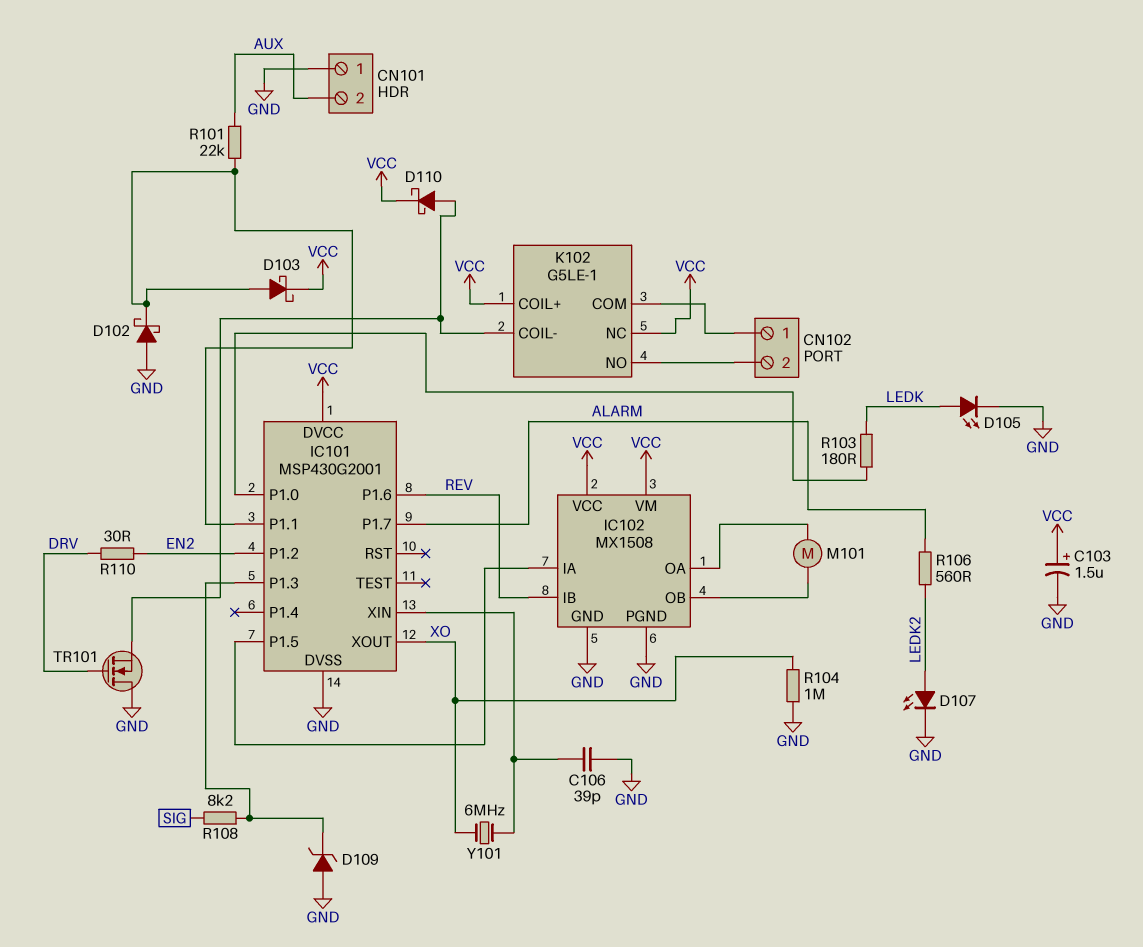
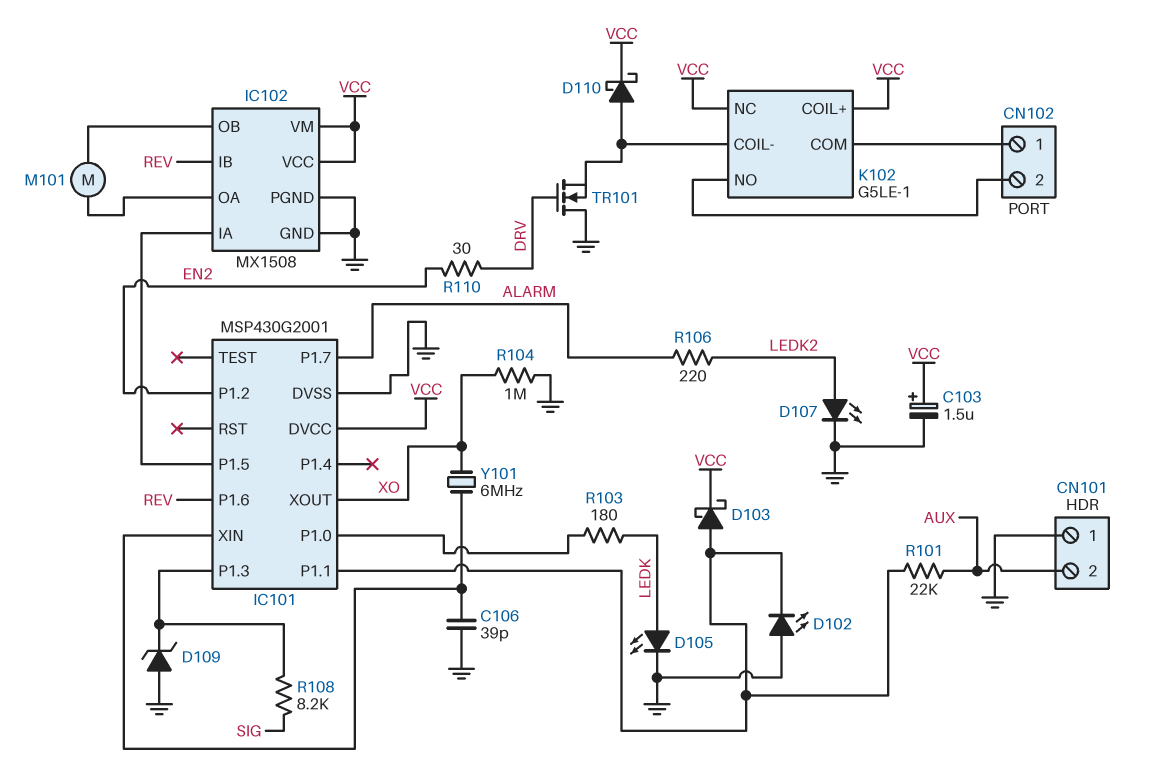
D102: schottky (A GND, K IC101/P1.1) -> LED (A GND, K IC101/P1.1)
R106: 560 (ALARM, LEDK2) -> 220 (ALARM, LEDK2)

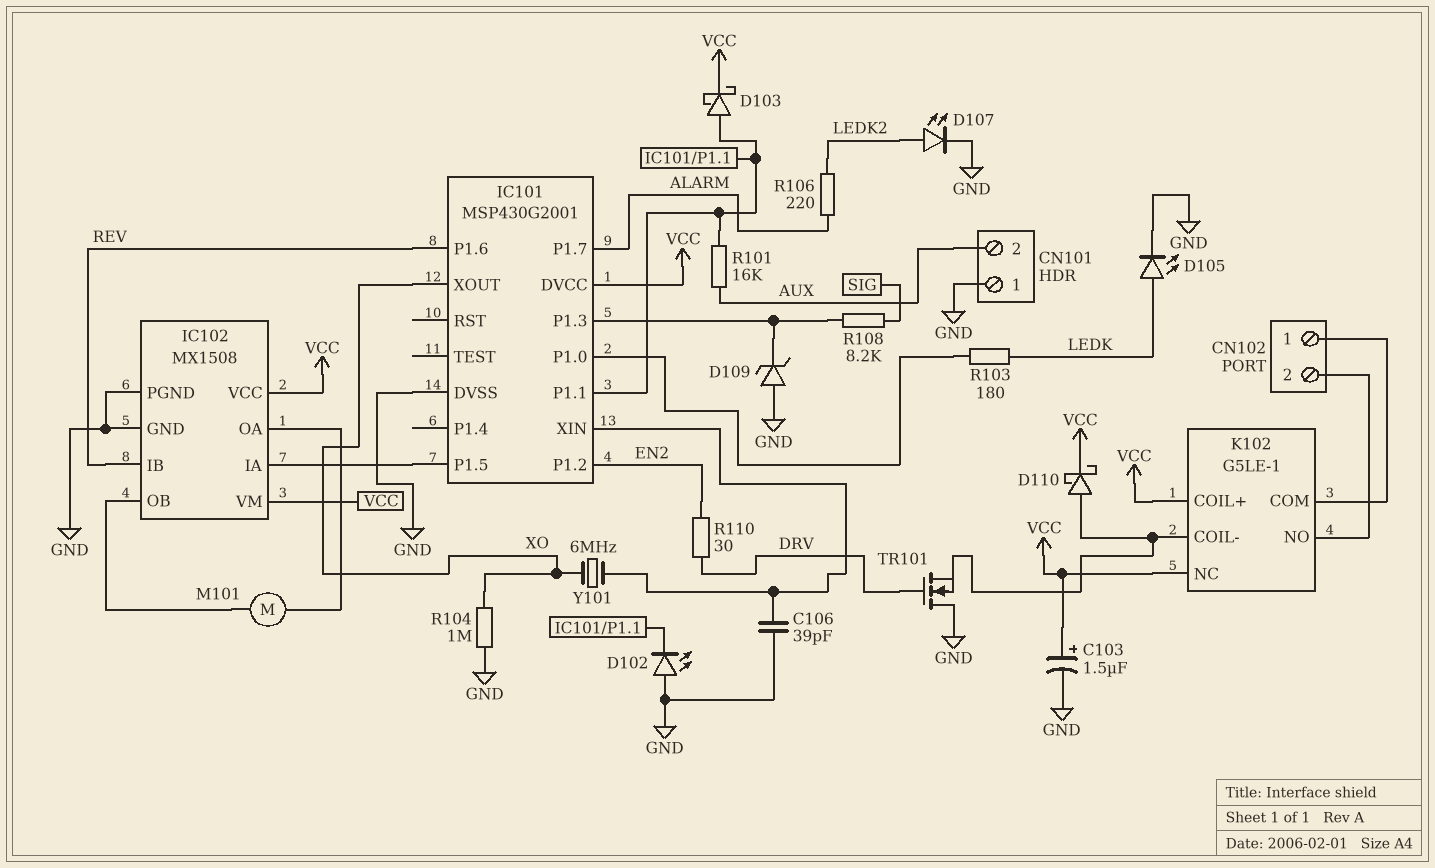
R101: 22k (AUX, IC101/P1.1) -> 16k (AUX, IC101/P1.1)

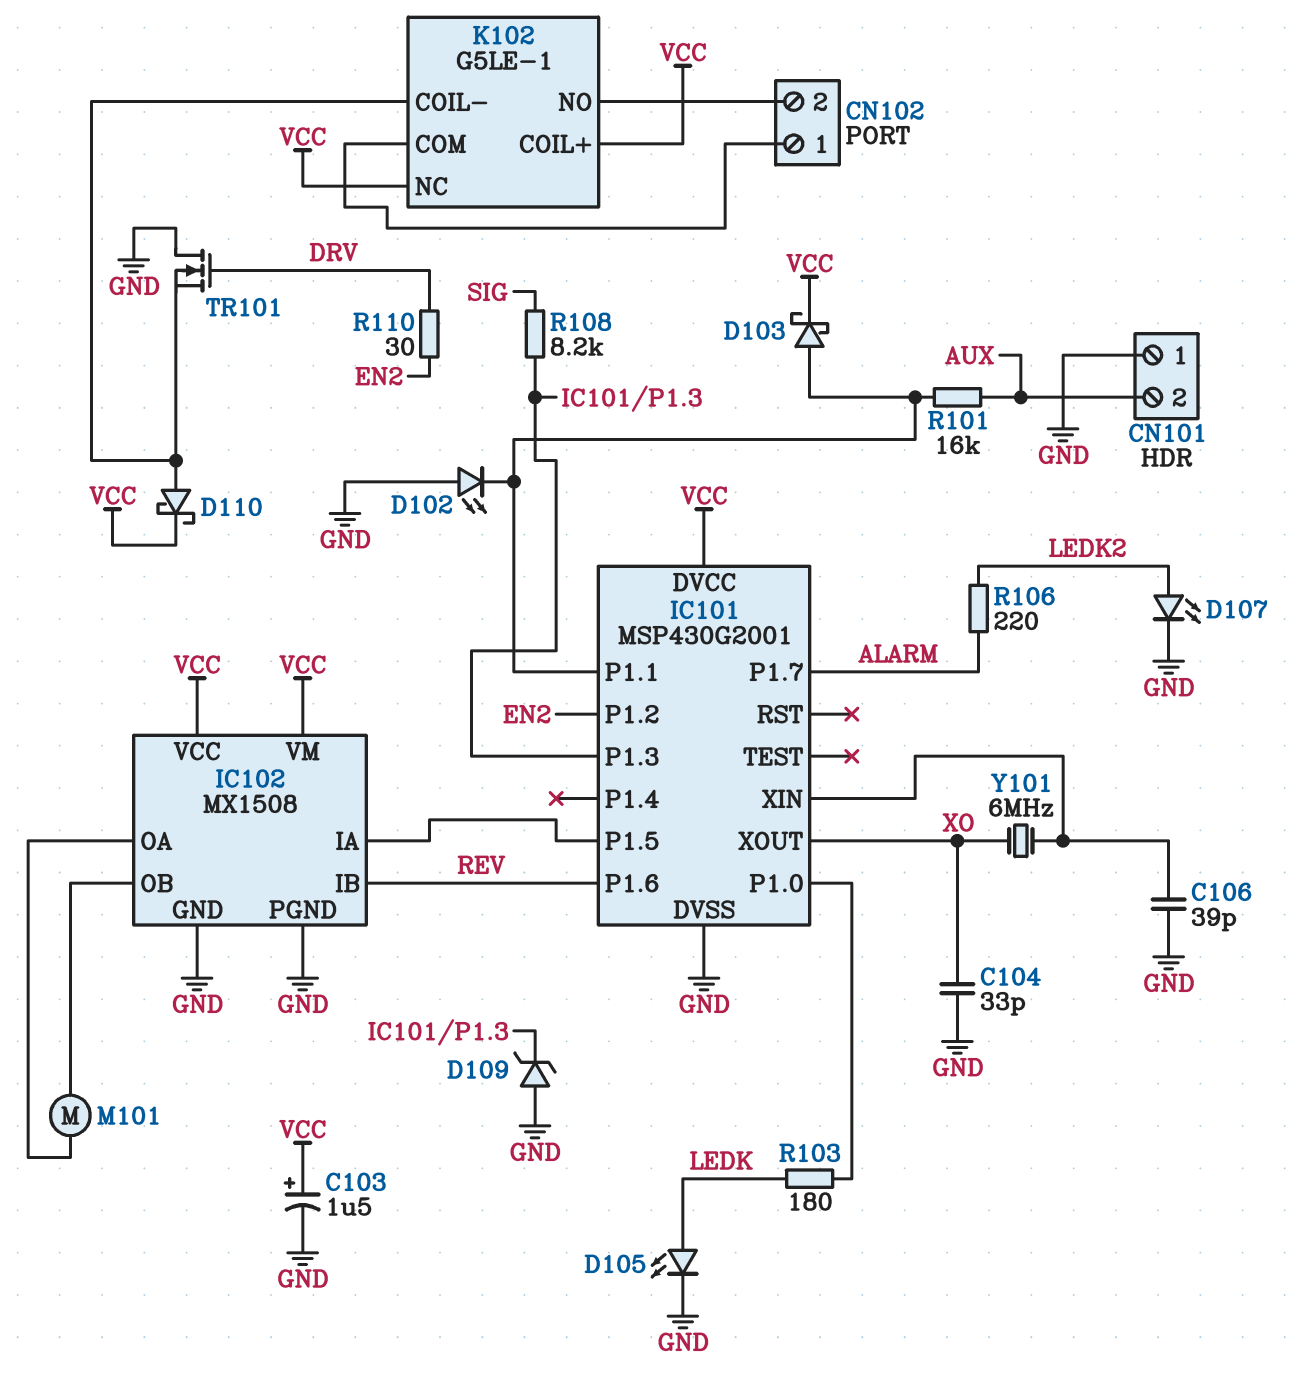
C104: none -> 33pF (GND, XO)
R104: 1M (GND, XO) -> none

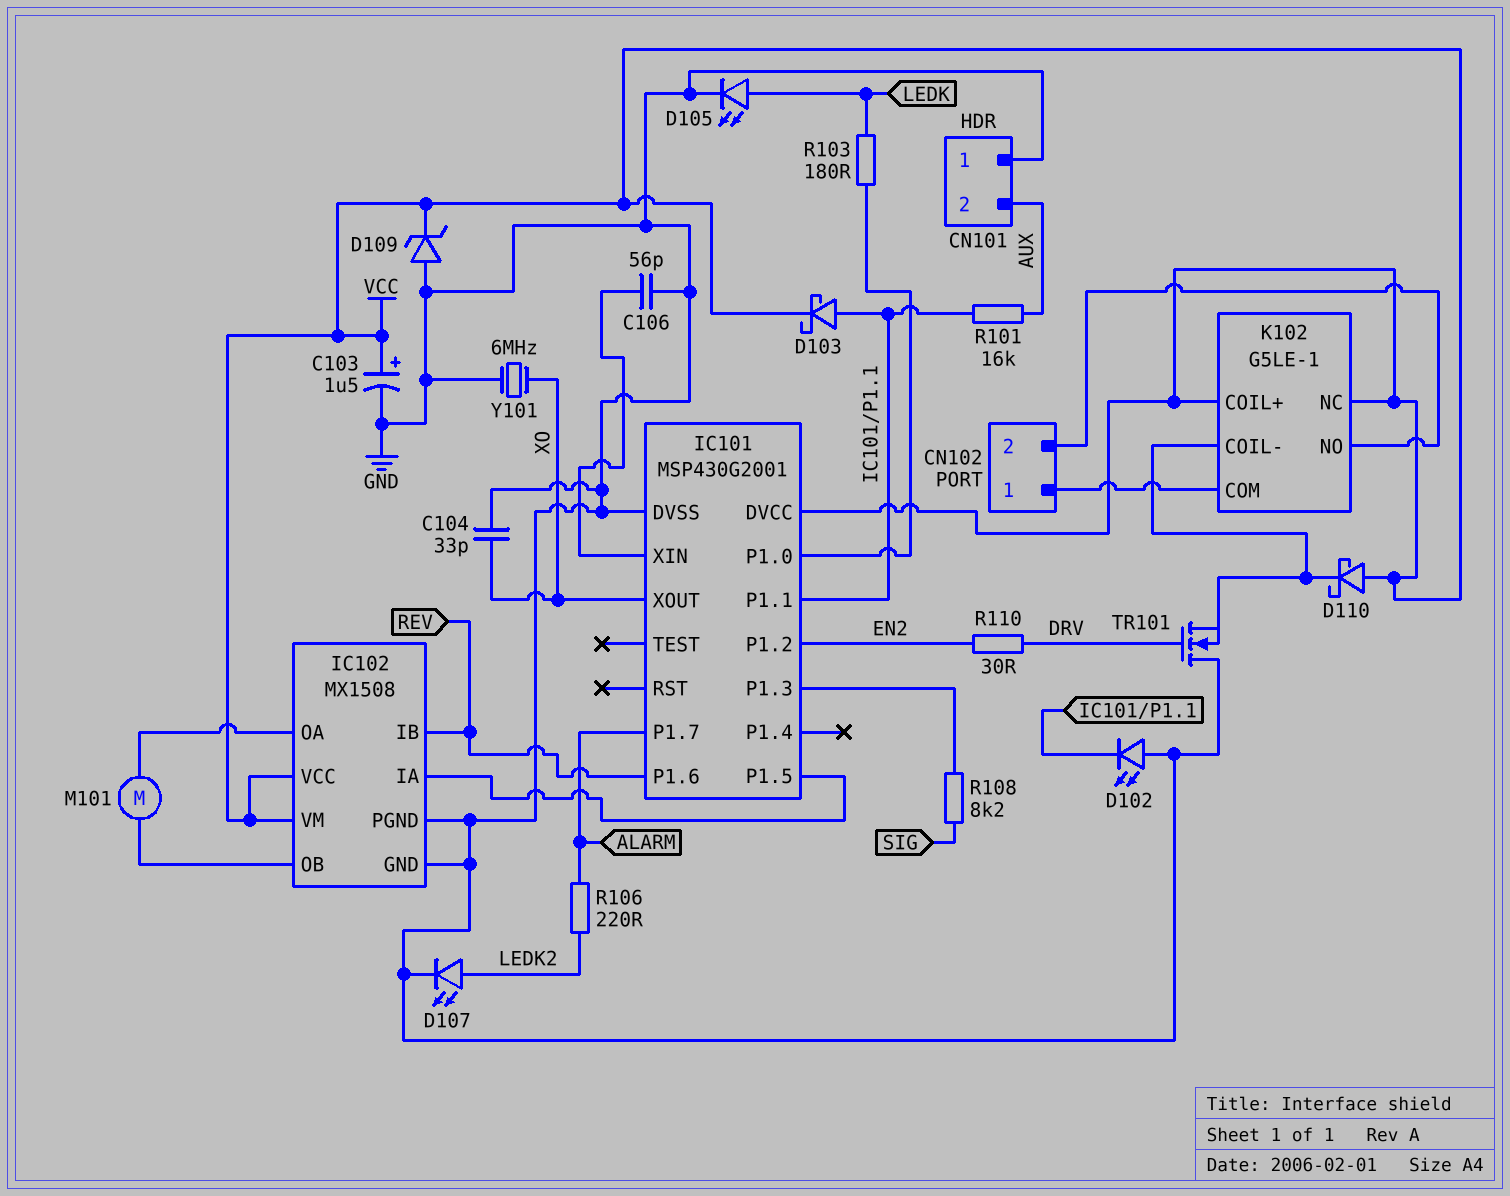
C106: 39pF (GND, IC101/XIN) -> 56pF (GND, IC101/XIN)
D109: zener (A GND, K IC101/P1.3) -> zener (A GND, K VCC)
D110: schottky (A K102/COIL-, K VCC) -> schottky (A VCC, K K102/COIL-)
Y101: 6MHz (IC101/XIN, XO) -> 6MHz (GND, XO)

